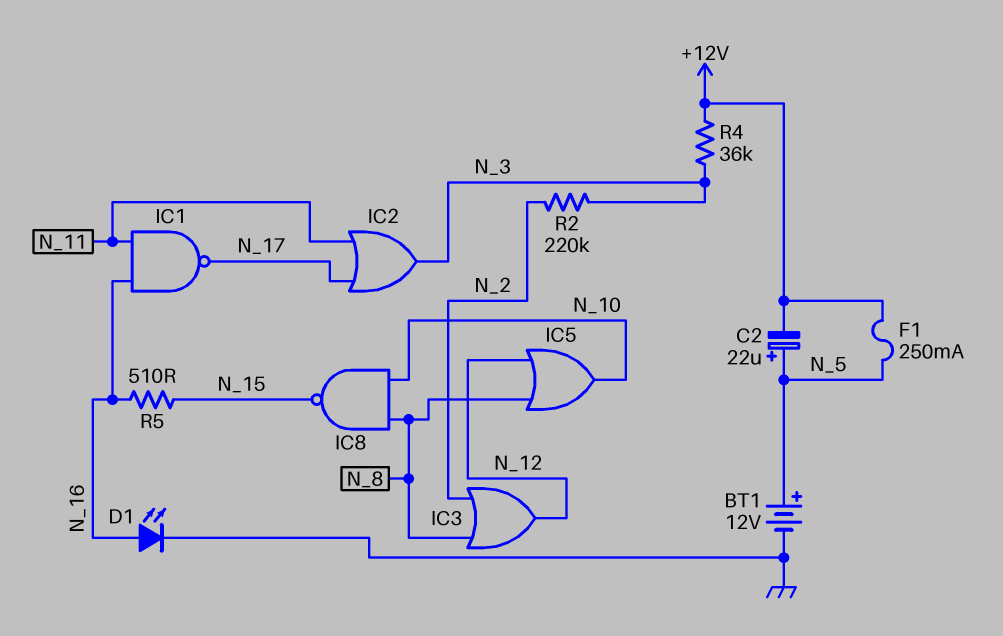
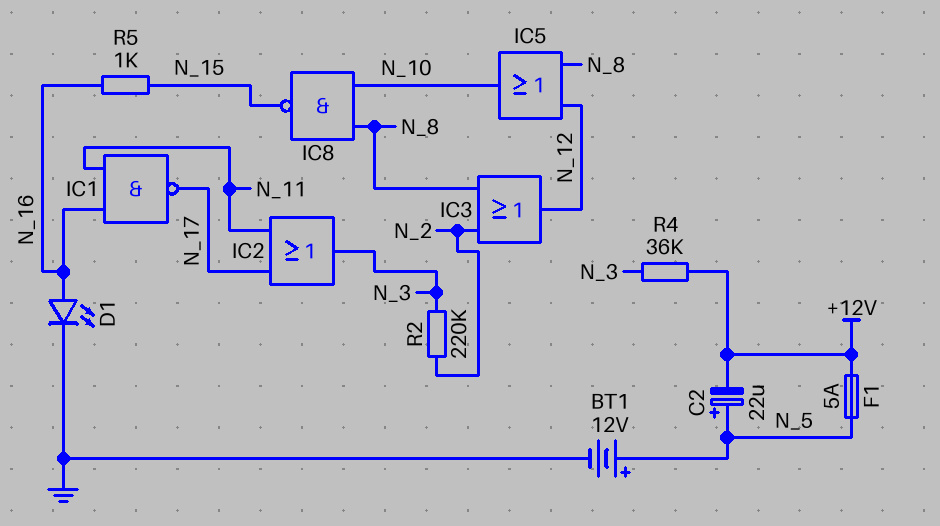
F1: 250mA (+12V, N_5) -> 5A (+12V, N_5)
R5: 510 (N_15, N_16) -> 1k (N_15, N_16)

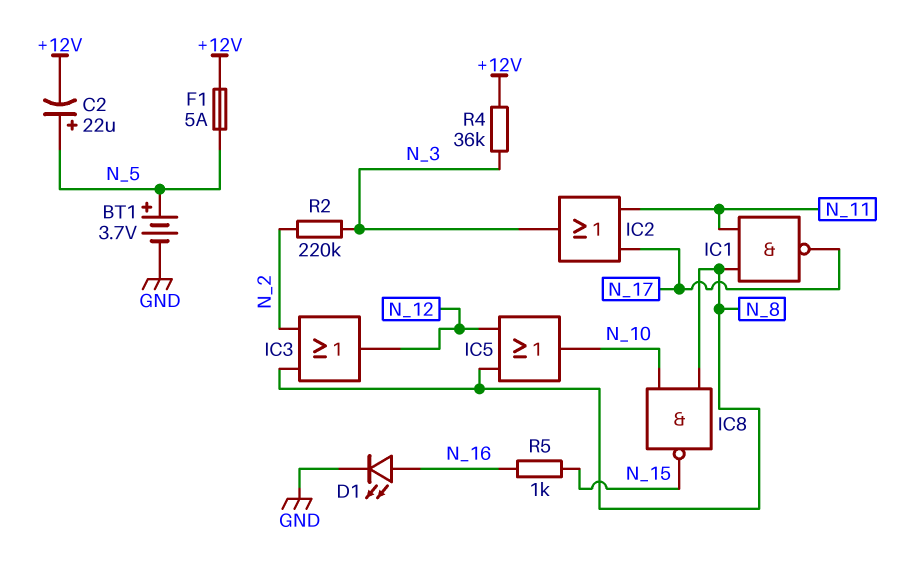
BT1: 12V (plus N_5, minus GND) -> 3.7V (plus N_5, minus GND)
IC1: NAND (in N_11, in N_16, out N_17) -> NAND (in N_8, in N_11, out N_17)

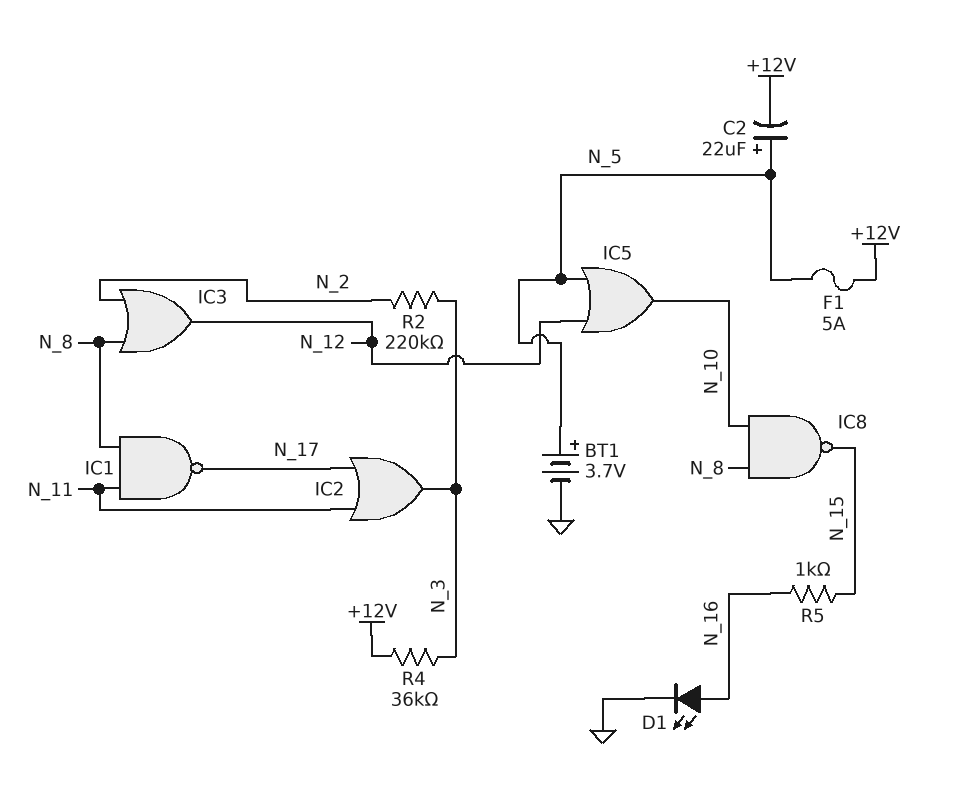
IC5: OR (in N_8, in N_12, out N_10) -> OR (in N_5, in N_12, out N_10)

